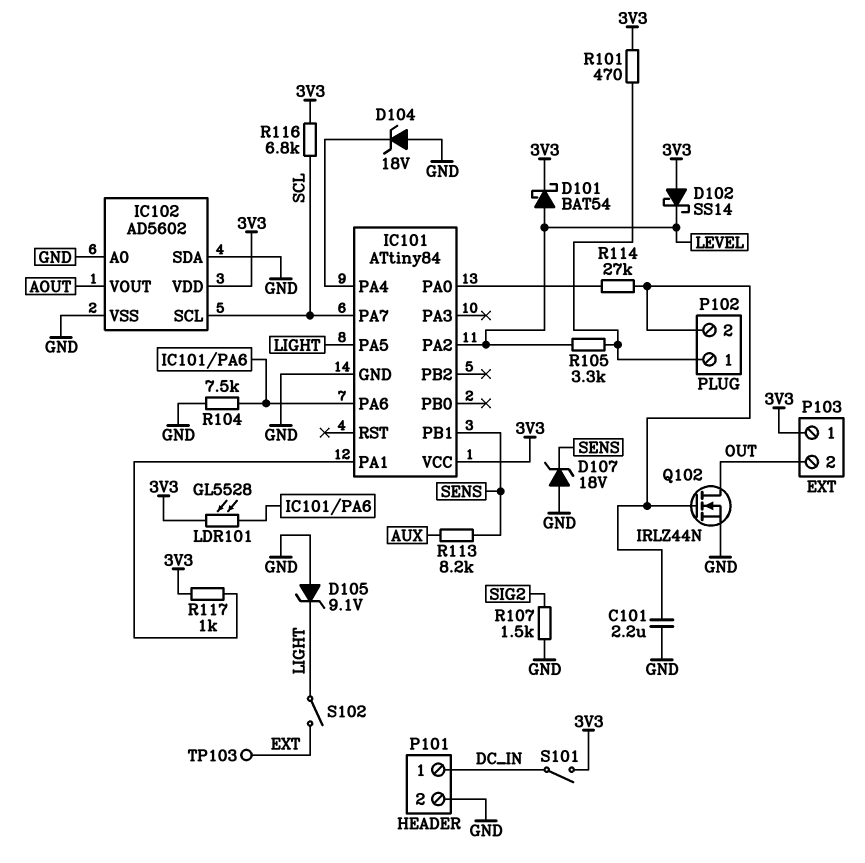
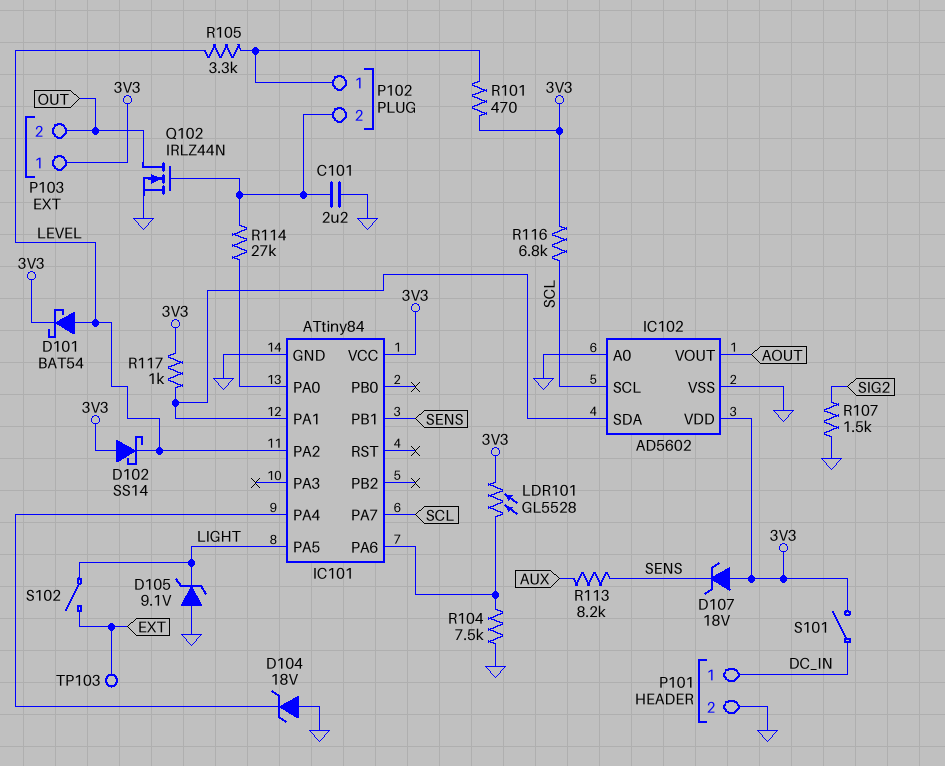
D107: zener 18V (A GND, K SENS) -> zener 18V (A 3V3, K SENS)
IC102 pin SDA: GND -> IC101/PA1

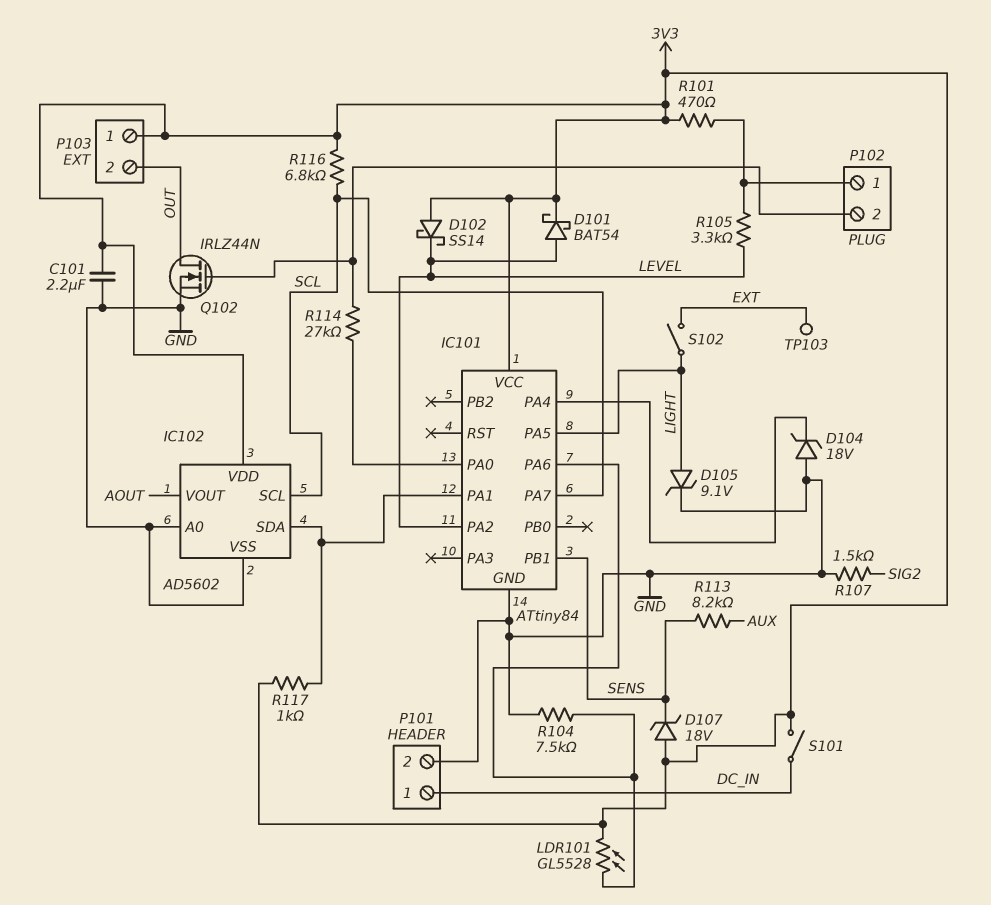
C101: 2.2uF (GND, P102/2) -> 2.2uF (3V3, GND)
D105: zener 9.1V (A GND, K LIGHT) -> zener 9.1V (A LIGHT, K GND)

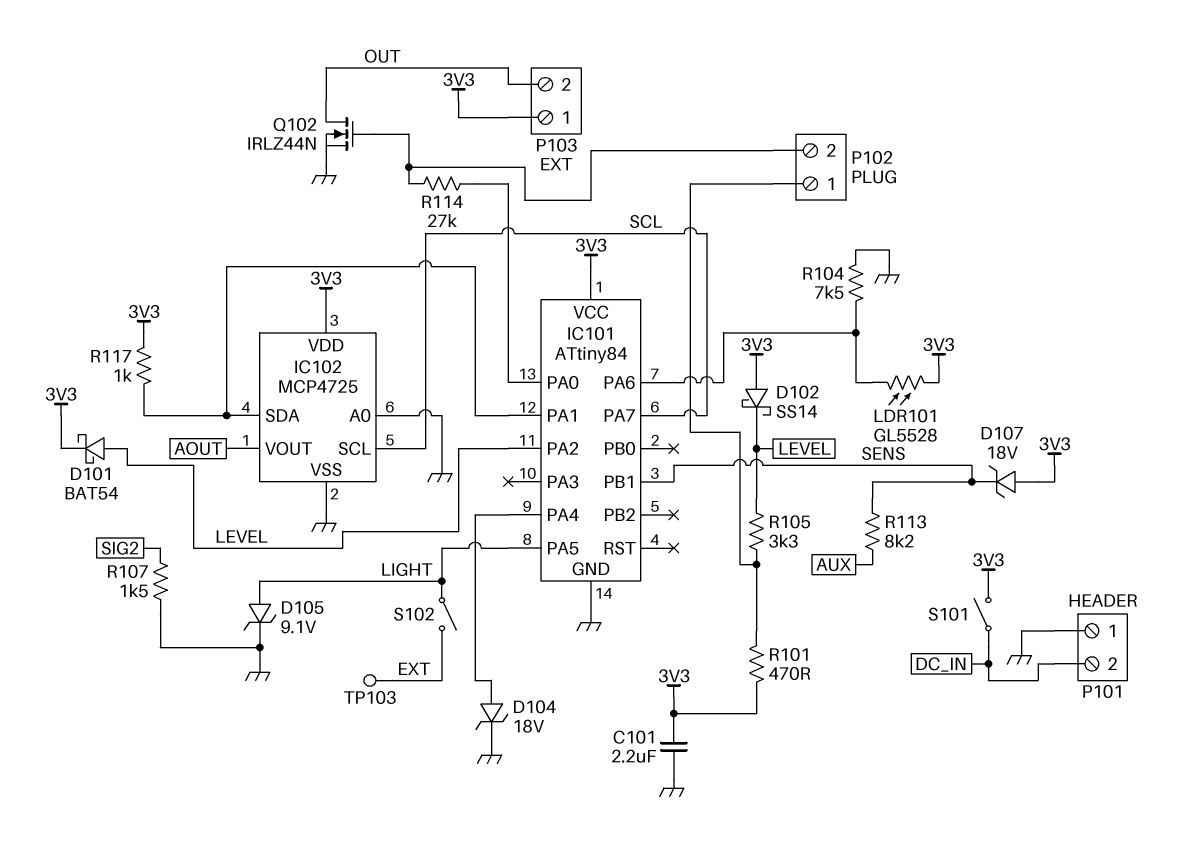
D104: zener 18V (A GND, K IC101/PA4) -> zener 18V (A IC101/PA4, K GND)
IC102: AD5602 -> MCP4725
P101 pin 1: DC_IN -> GND
P101 pin 2: GND -> DC_IN
R116: 6.8k (3V3, SCL) -> none

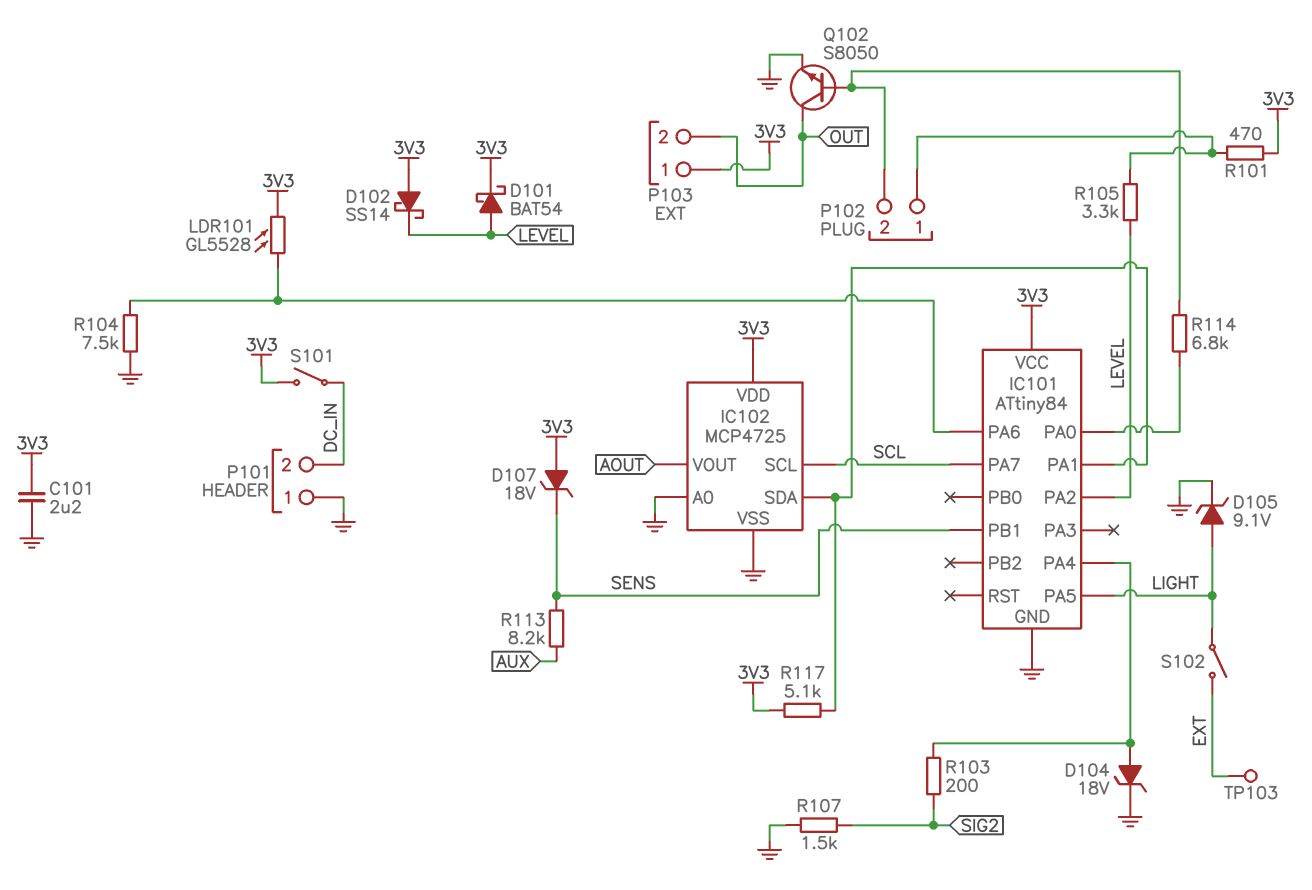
Q102: NMOS IRLZ44N (G P102/2, D OUT, S GND) -> NPN S8050 (B P102/2, C OUT, E GND)
R103: none -> 200 (IC101/PA4, SIG2)
R114: 27k (IC101/PA0, P102/2) -> 6.8k (IC101/PA0, P102/2)
R117: 1k (3V3, IC101/PA1) -> 5.1k (3V3, IC101/PA1)

